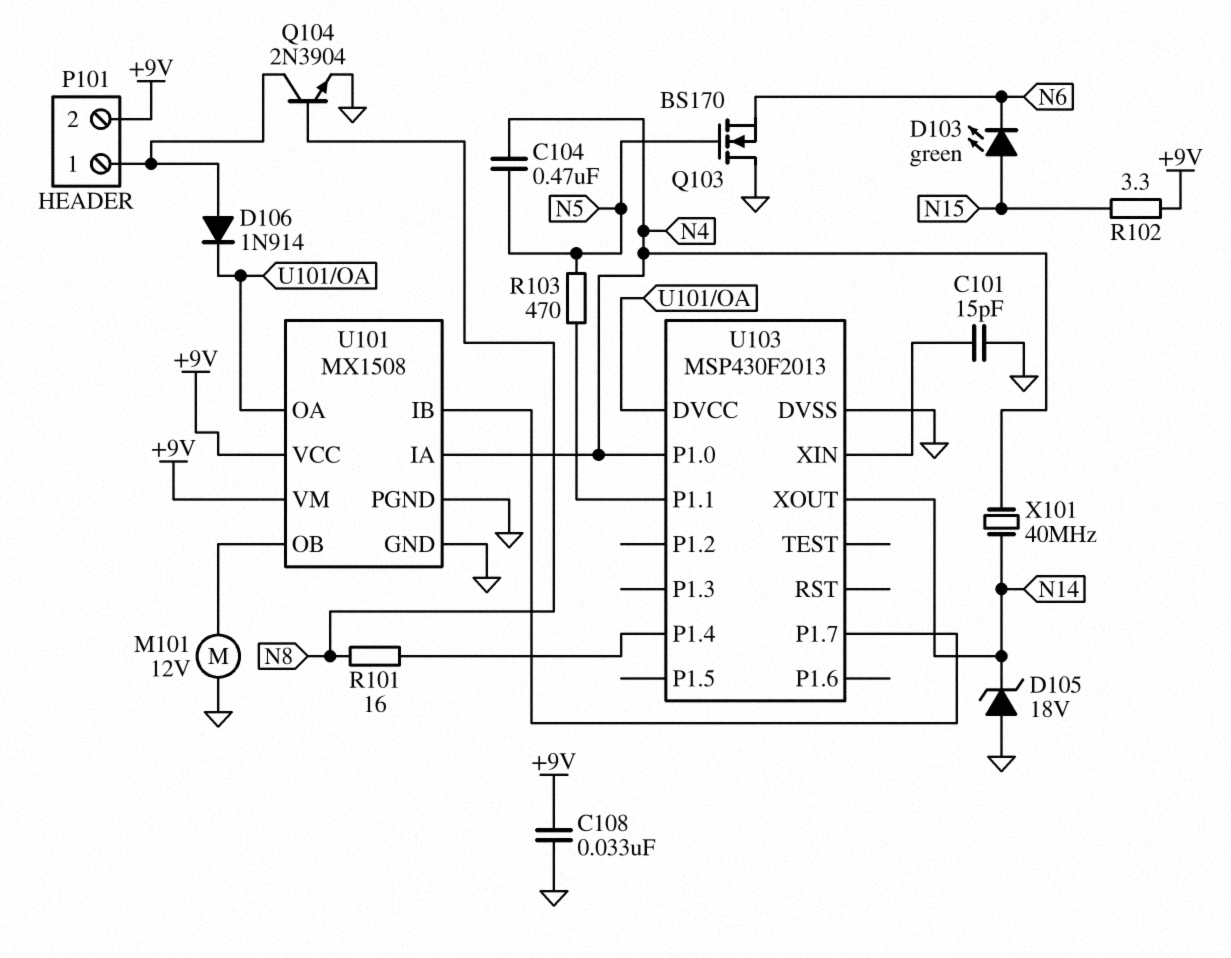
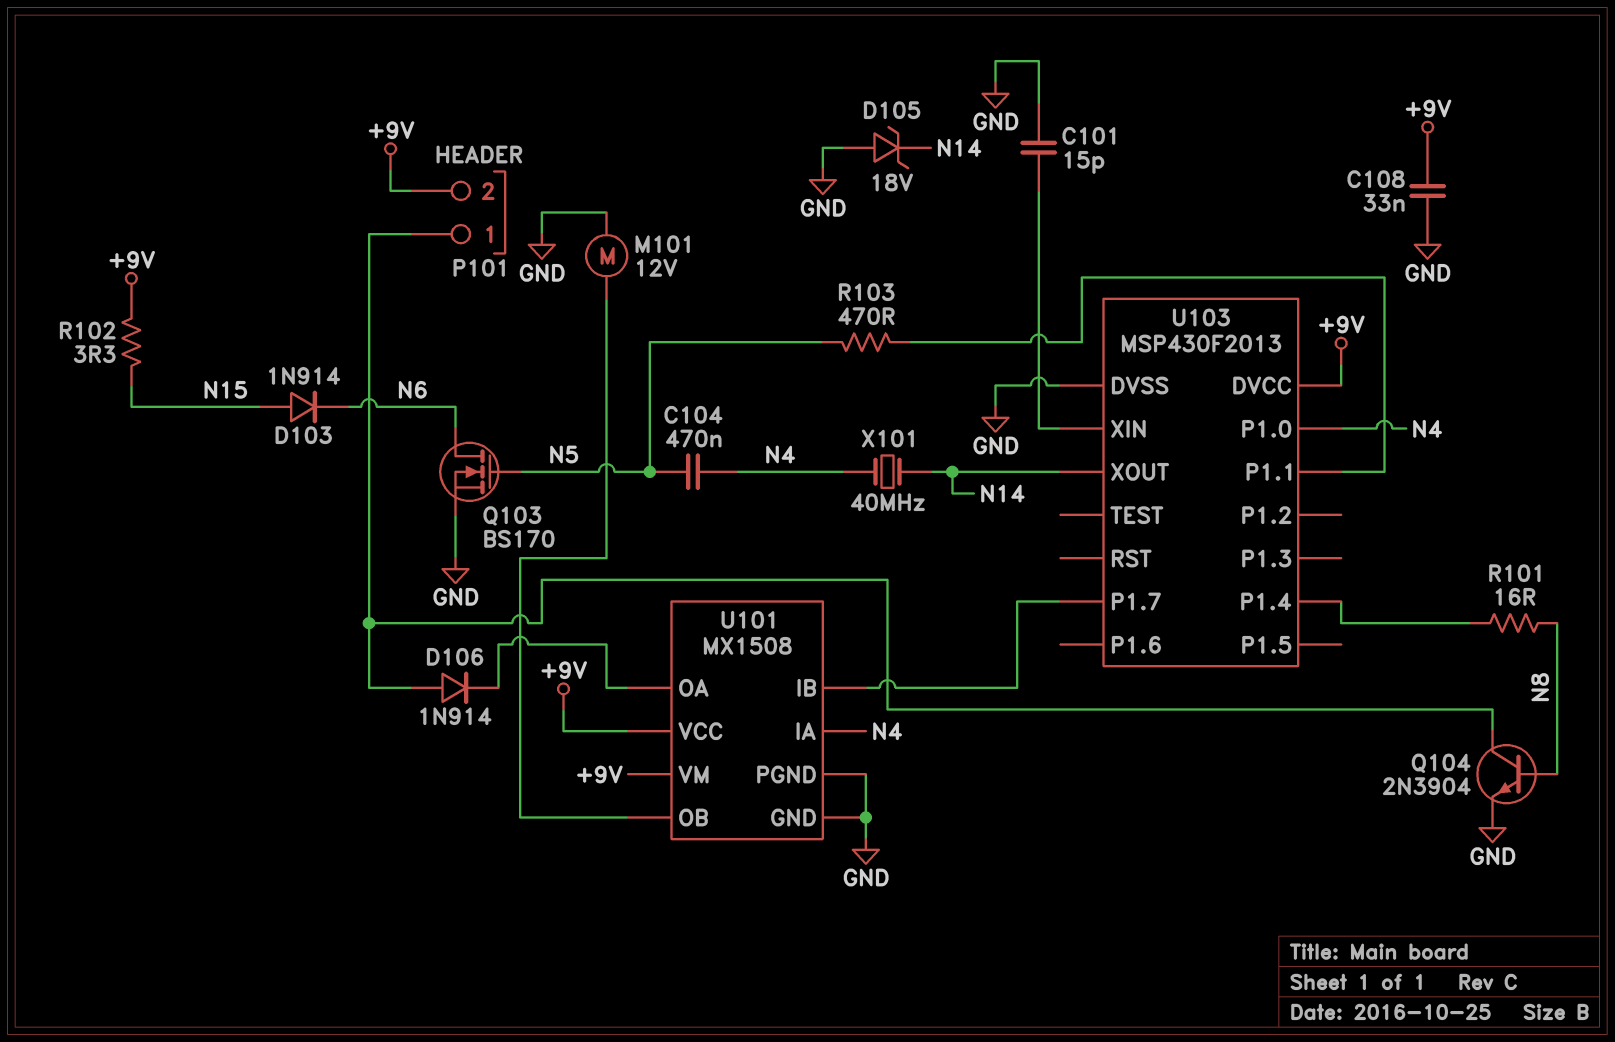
D103: LED green (A N15, K N6) -> diode 1N914 (A N15, K N6)
Q103: NMOS BS170 (G N5, D GND, S N6) -> NMOS BS170 (G N5, D N6, S GND)
U103 pin DVCC: U101/OA -> +9V

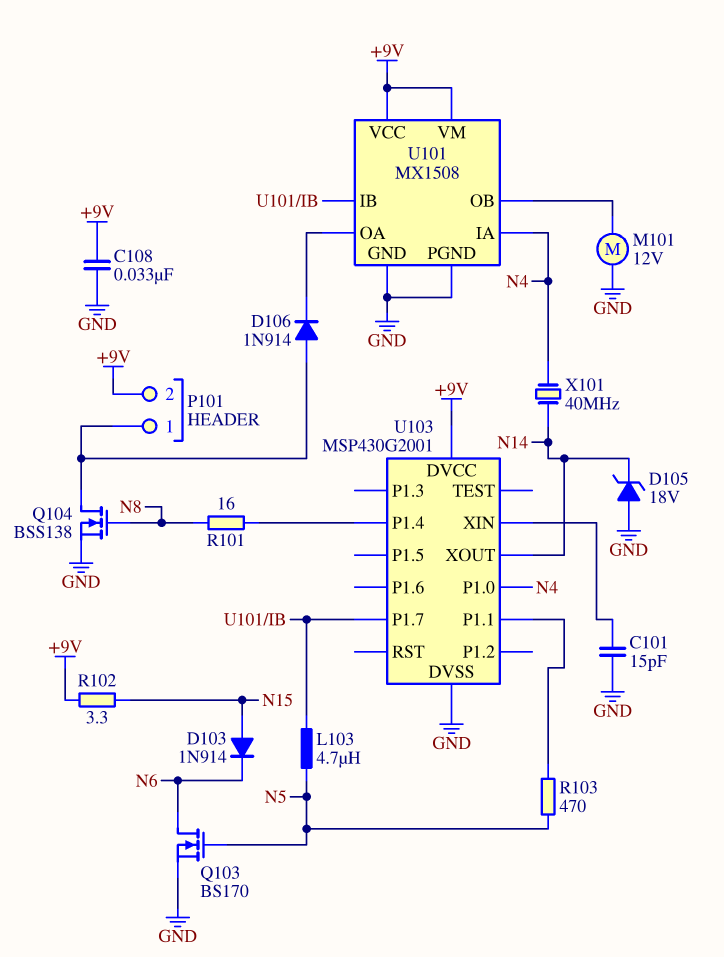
C104: 470nF (N4, N5) -> none
L103: none -> 4.7uH (N5, U101/IB)
Q104: NPN 2N3904 (B N8, C P101/1, E GND) -> NMOS BSS138 (G N8, D P101/1, S GND)
U103: MSP430F2013 -> MSP430G2001

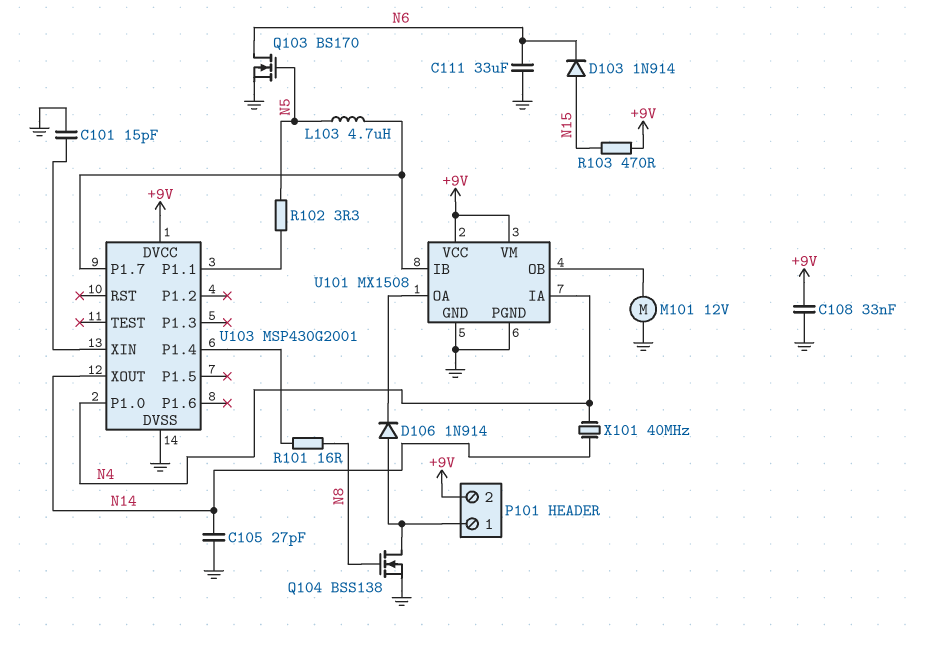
C105: none -> 27pF (GND, N14)
C111: none -> 33uF (GND, N6)
D105: zener 18V (A GND, K N14) -> none
R102: 3.3 (+9V, N15) -> 3.3 (N5, U103/P1.1)
R103: 470 (N5, U103/P1.1) -> 470 (+9V, N15)

